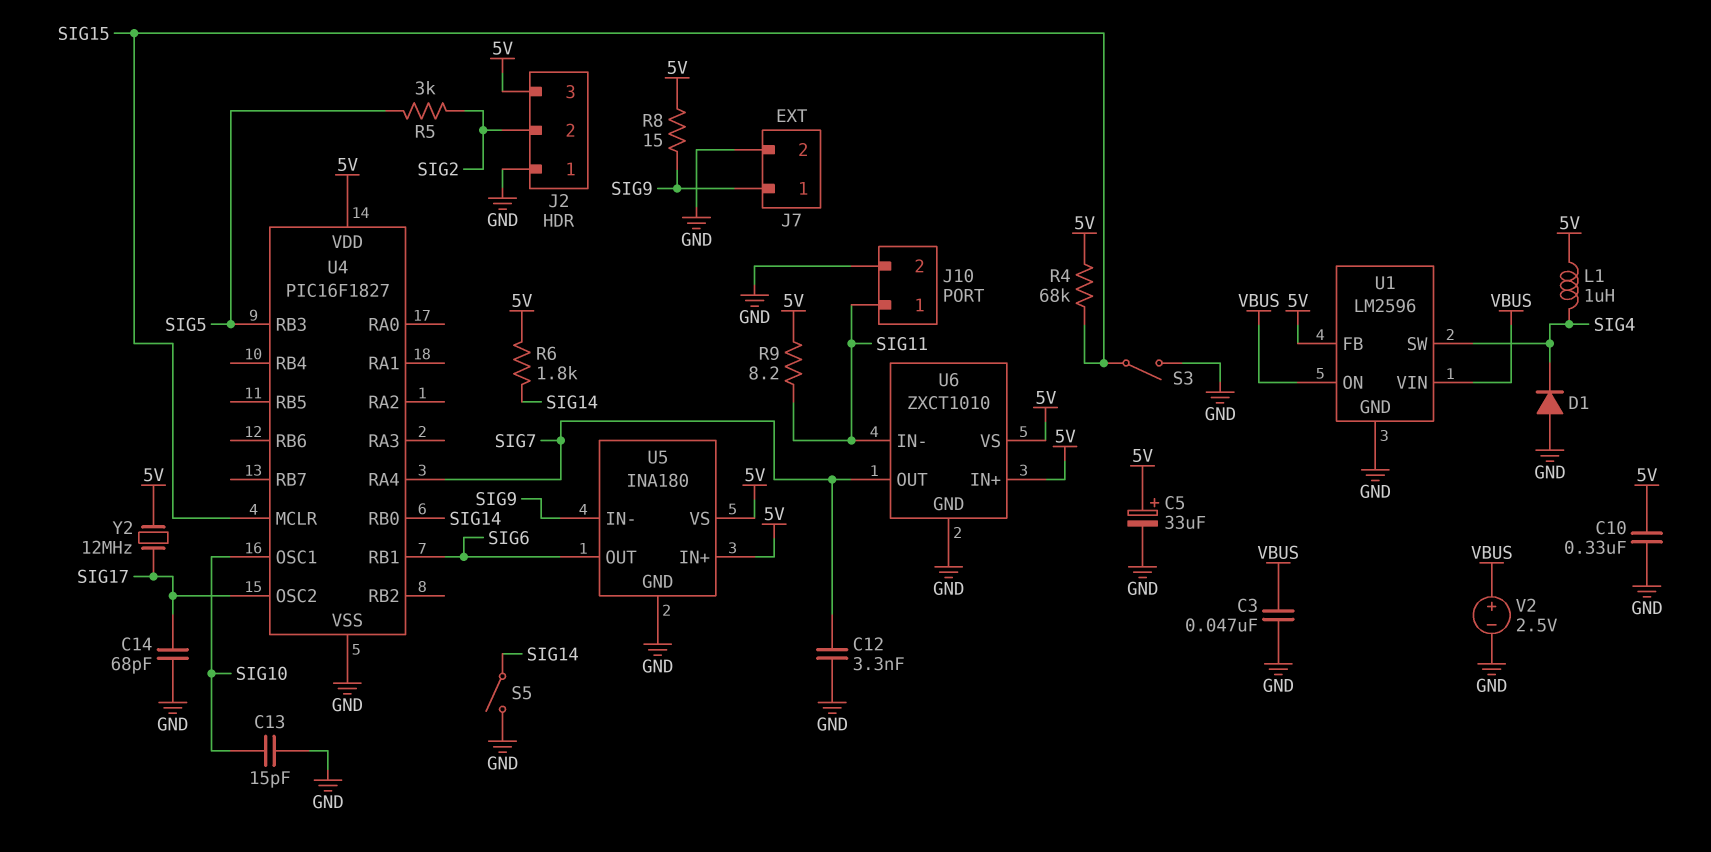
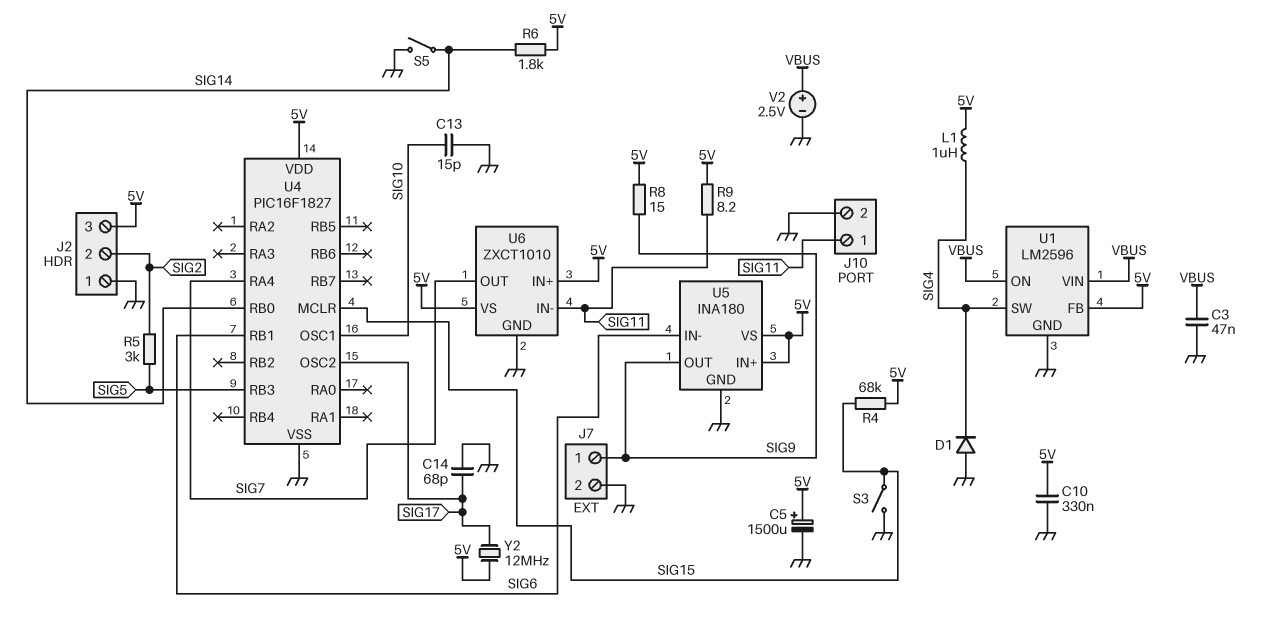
C5: 33uF (plus 5V, minus GND) -> 1500uF (plus 5V, minus GND)
C12: 3.3nF (GND, SIG7) -> none
U5 pin IN-: SIG9 -> SIG6
U5 pin OUT: SIG6 -> SIG9

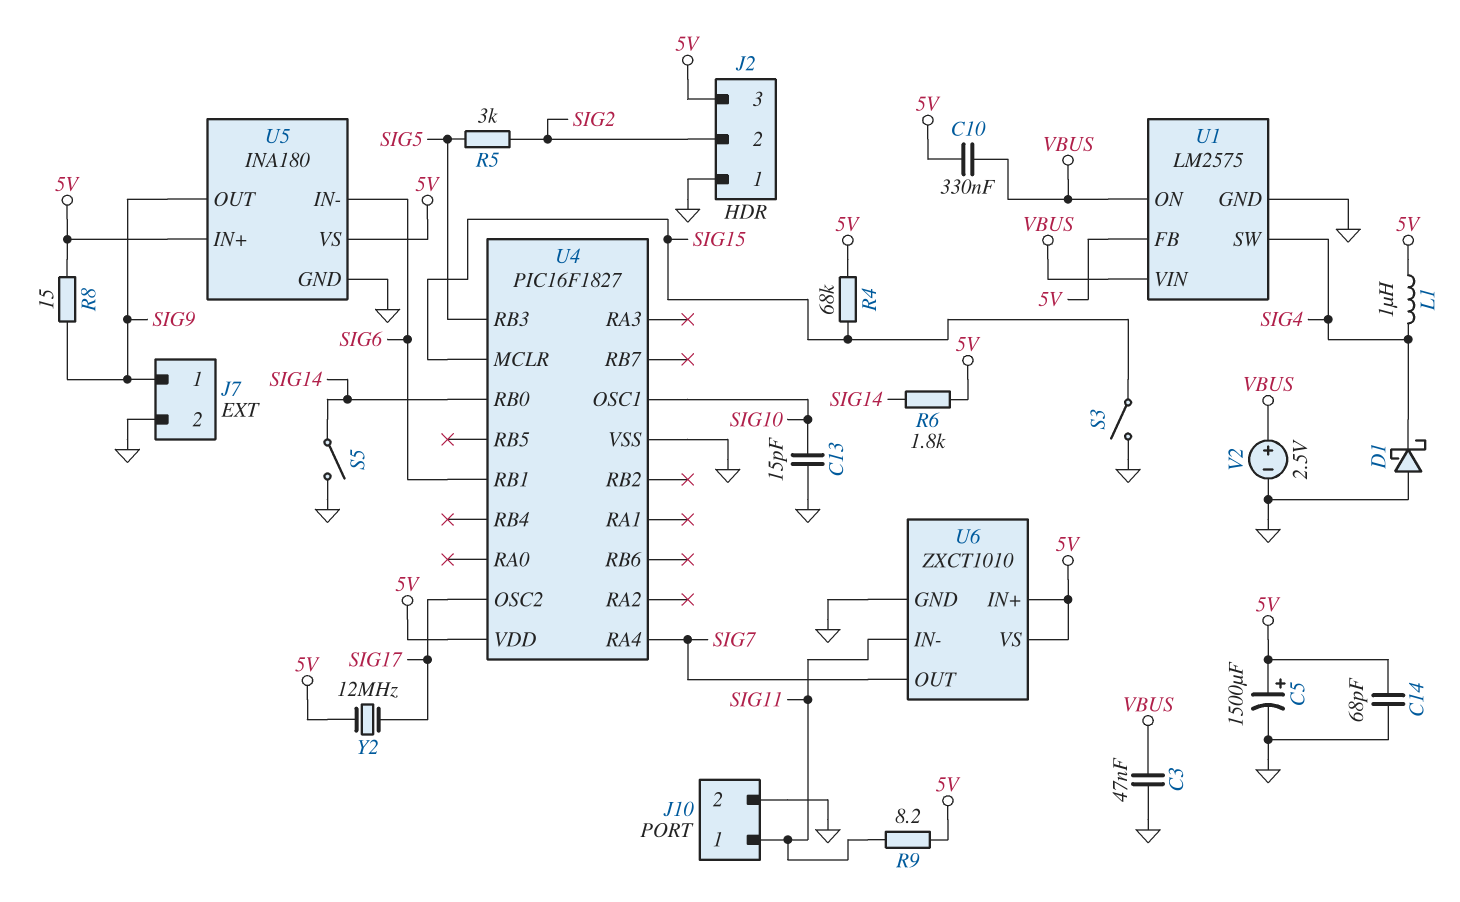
C10: 330nF (5V, GND) -> 330nF (5V, VBUS)
C14: 68pF (GND, SIG17) -> 68pF (5V, GND)
D1: diode (A GND, K SIG4) -> schottky (A GND, K SIG4)
U1: LM2596 -> LM2575

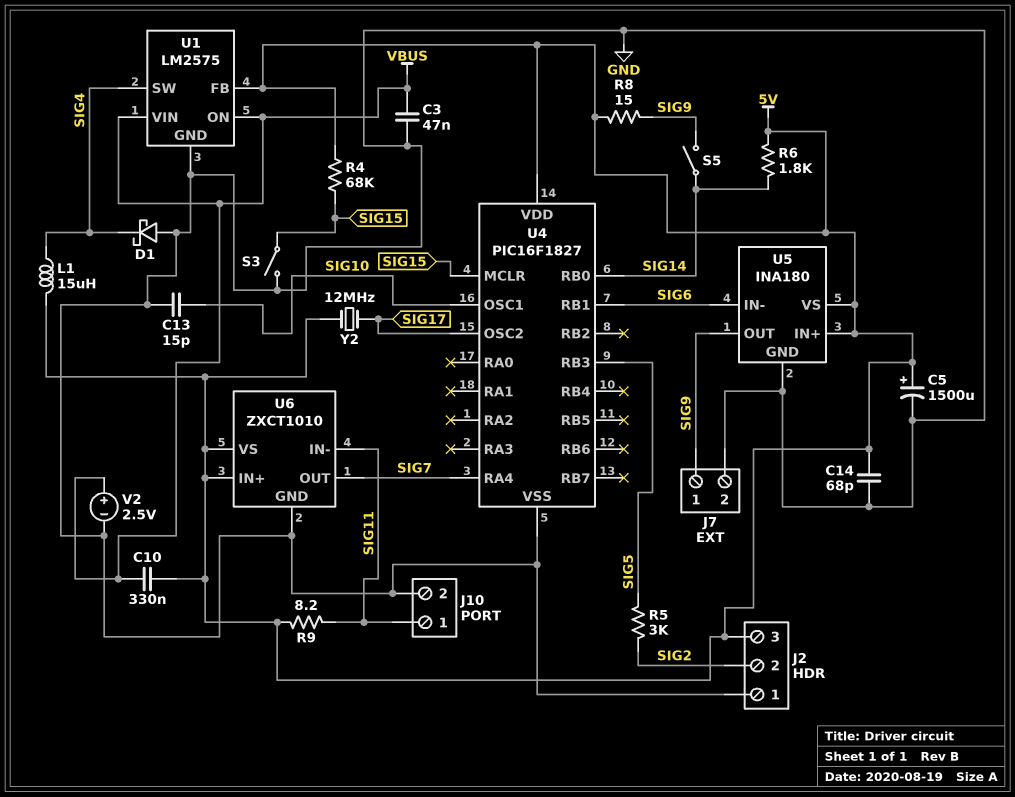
L1: 1uH (5V, SIG4) -> 15uH (5V, SIG4)
S5: switch (GND, SIG14) -> switch (SIG9, SIG14)

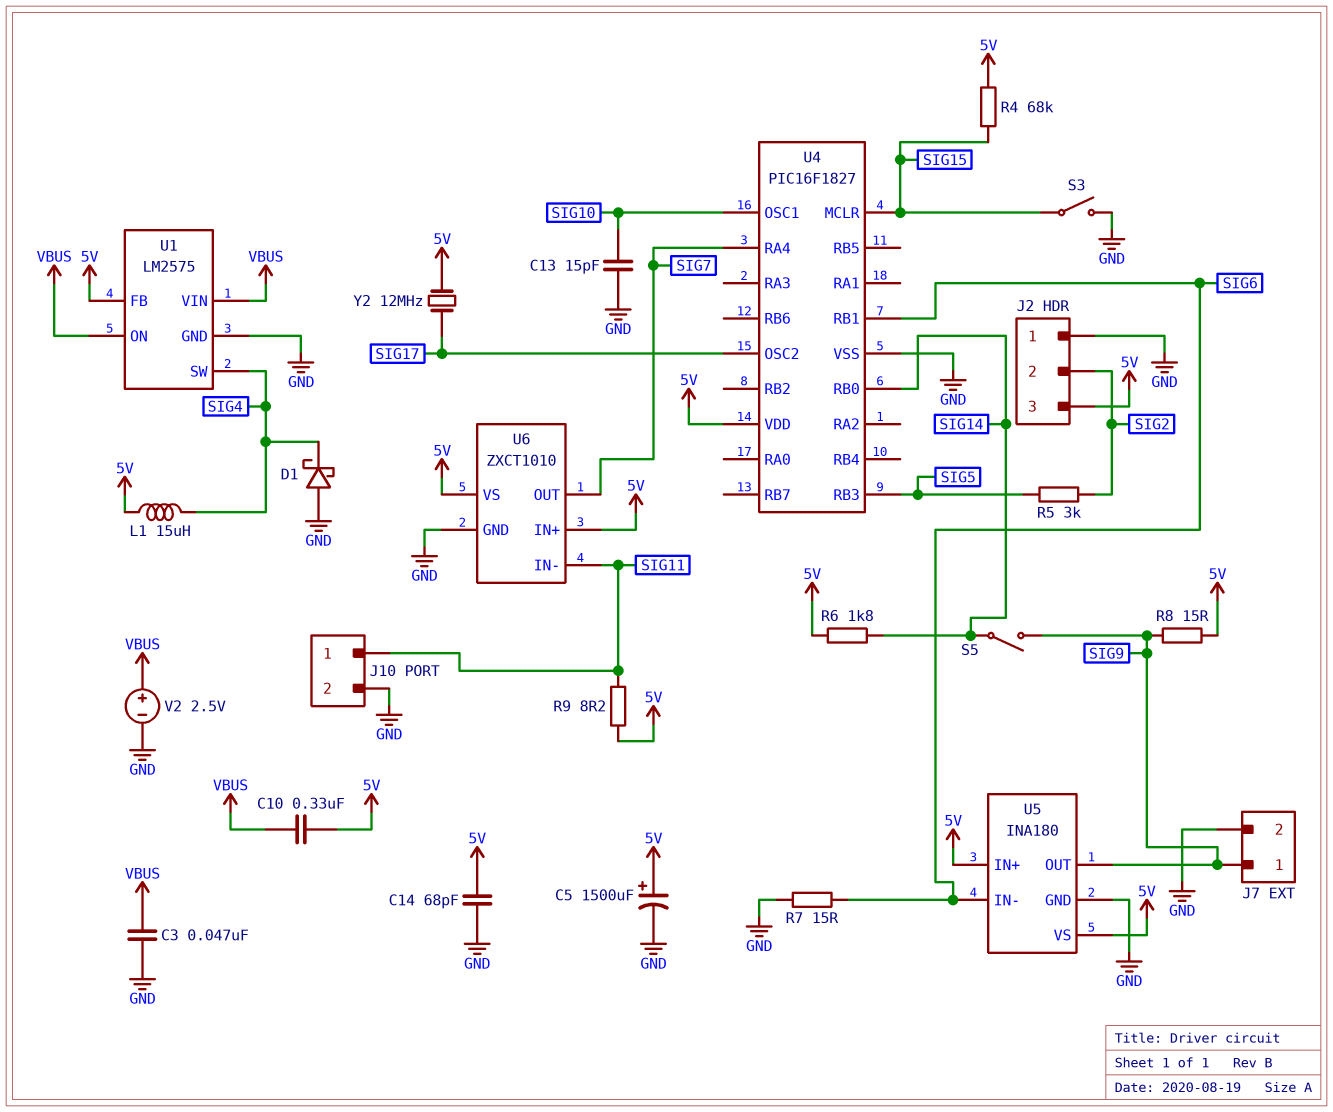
R7: none -> 15 (GND, SIG6)

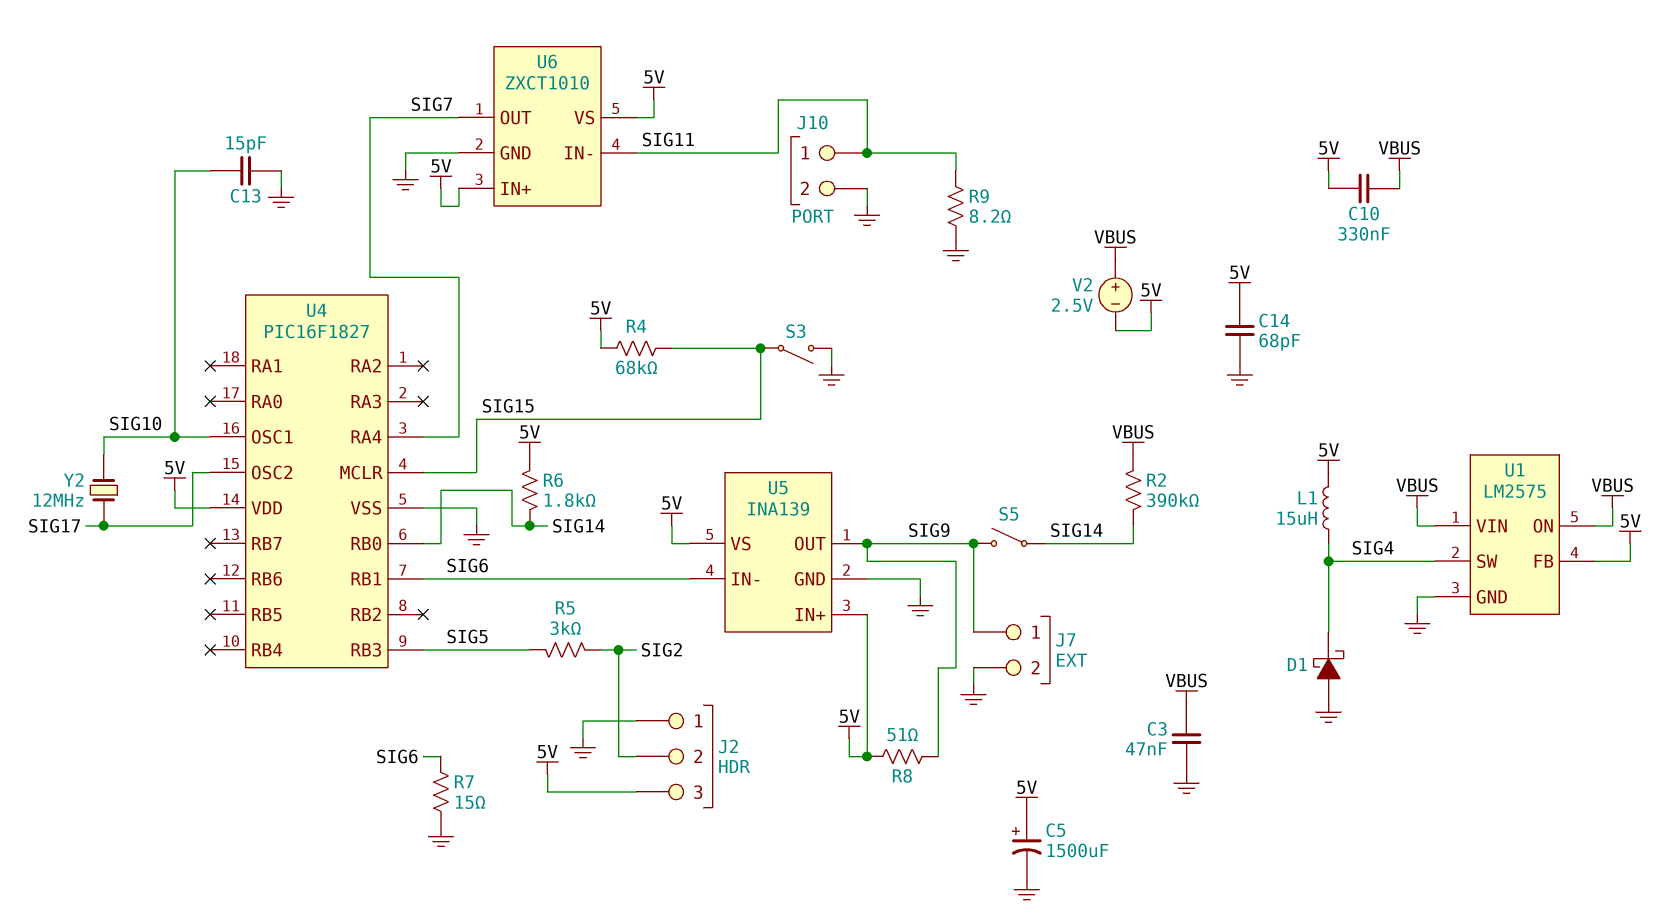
R2: none -> 390k (SIG14, VBUS)
R8: 15 (5V, SIG9) -> 51 (5V, SIG9)
R9: 8.2 (5V, SIG11) -> 8.2 (GND, SIG11)
U5: INA180 -> INA139
V2: 2.5V (plus VBUS, minus GND) -> 2.5V (plus VBUS, minus 5V)
Y2: 12MHz (5V, SIG17) -> 12MHz (SIG10, SIG17)

